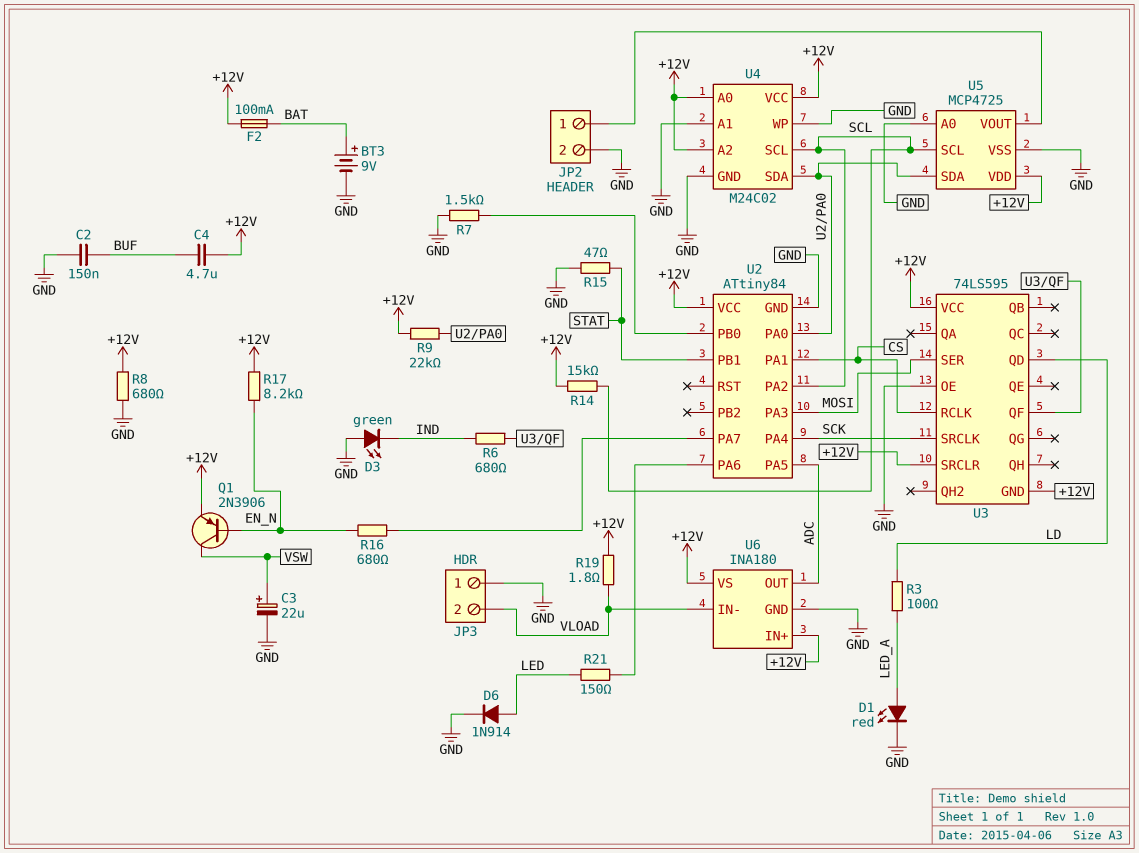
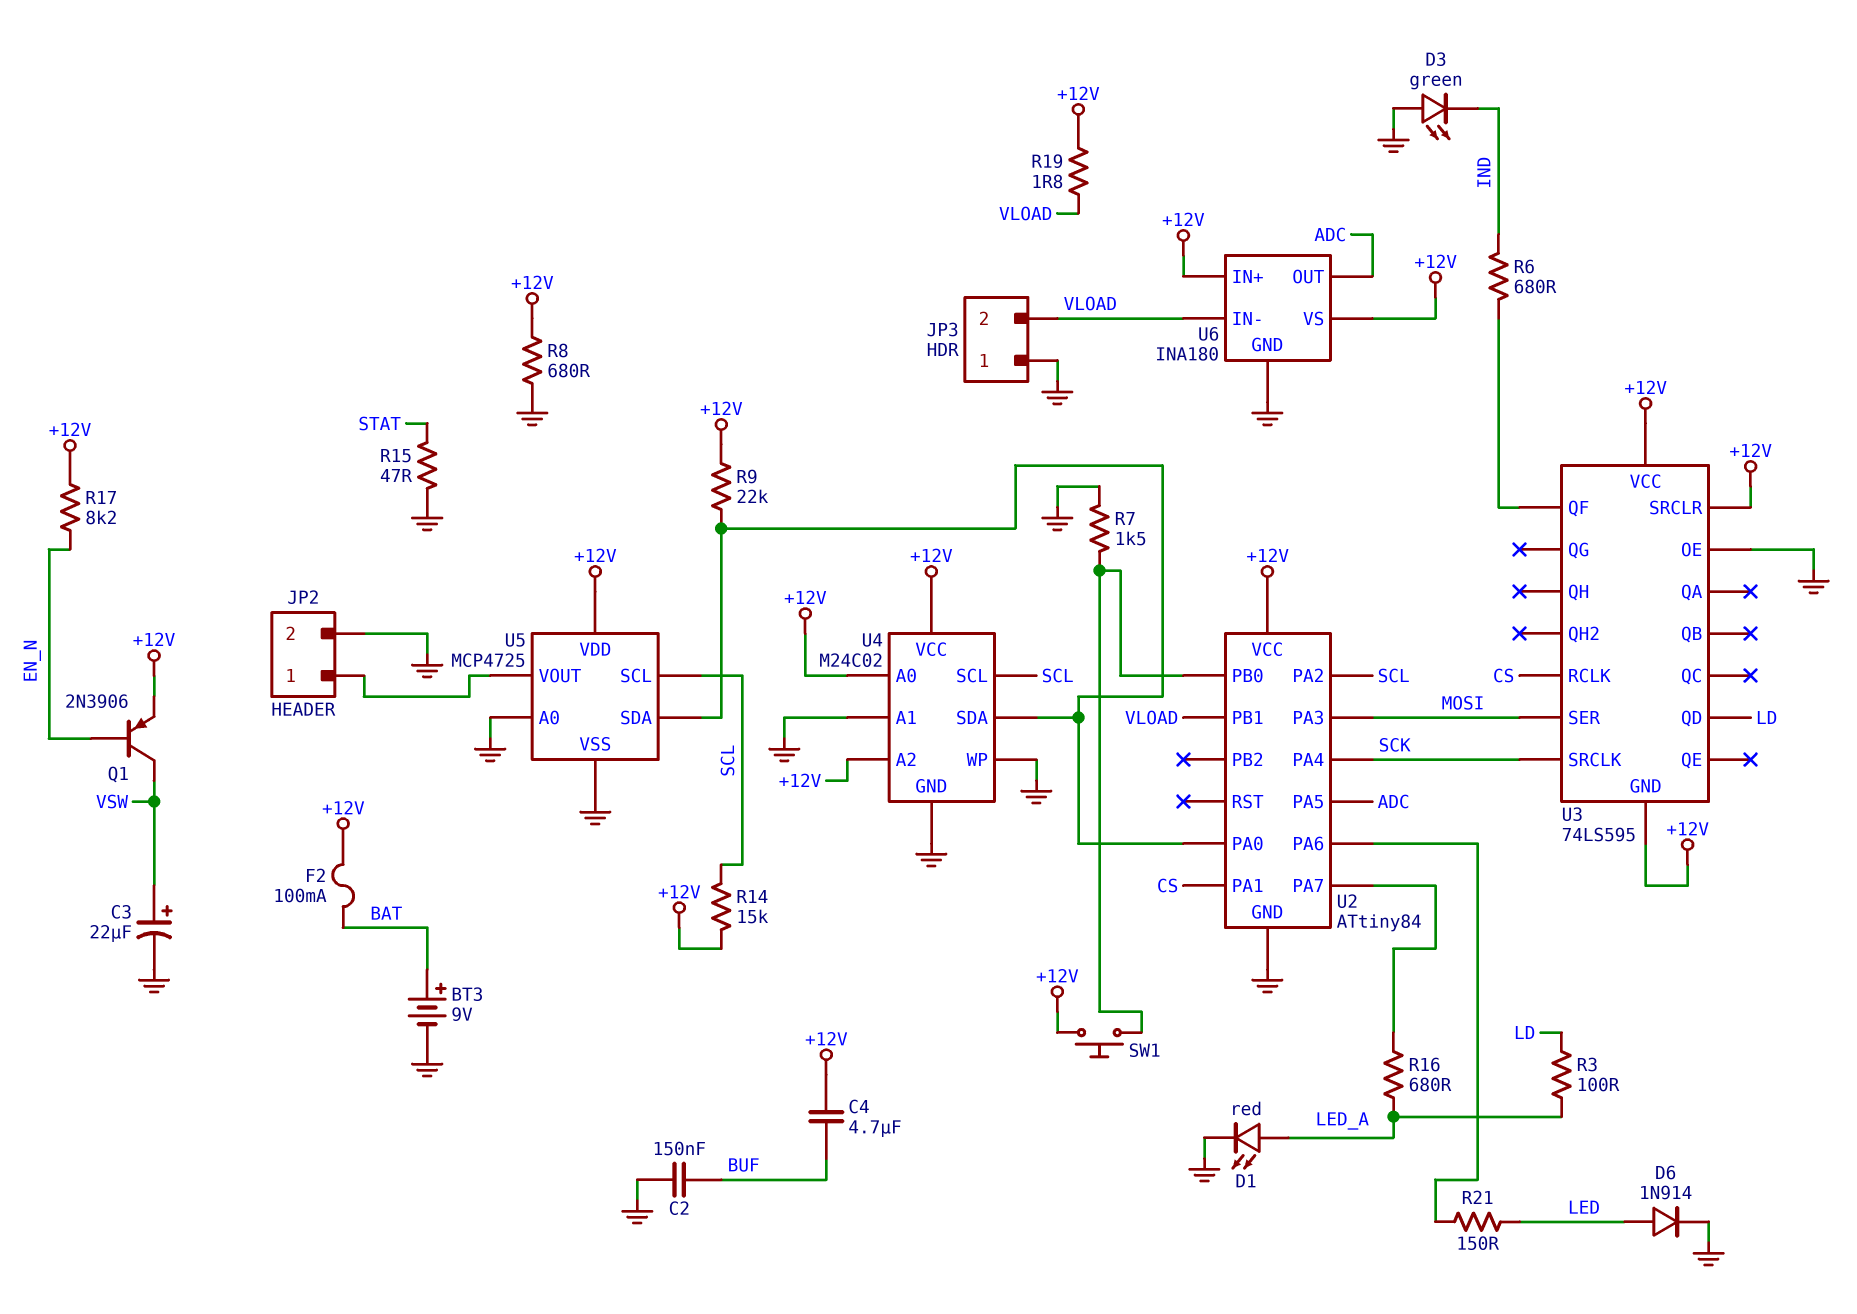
R16: 680 (EN_N, U2/PA7) -> 680 (LED_A, U2/PA7)
SW1: none -> button (+12V, U2/PB0)
U2 pin PB1: STAT -> VLOAD

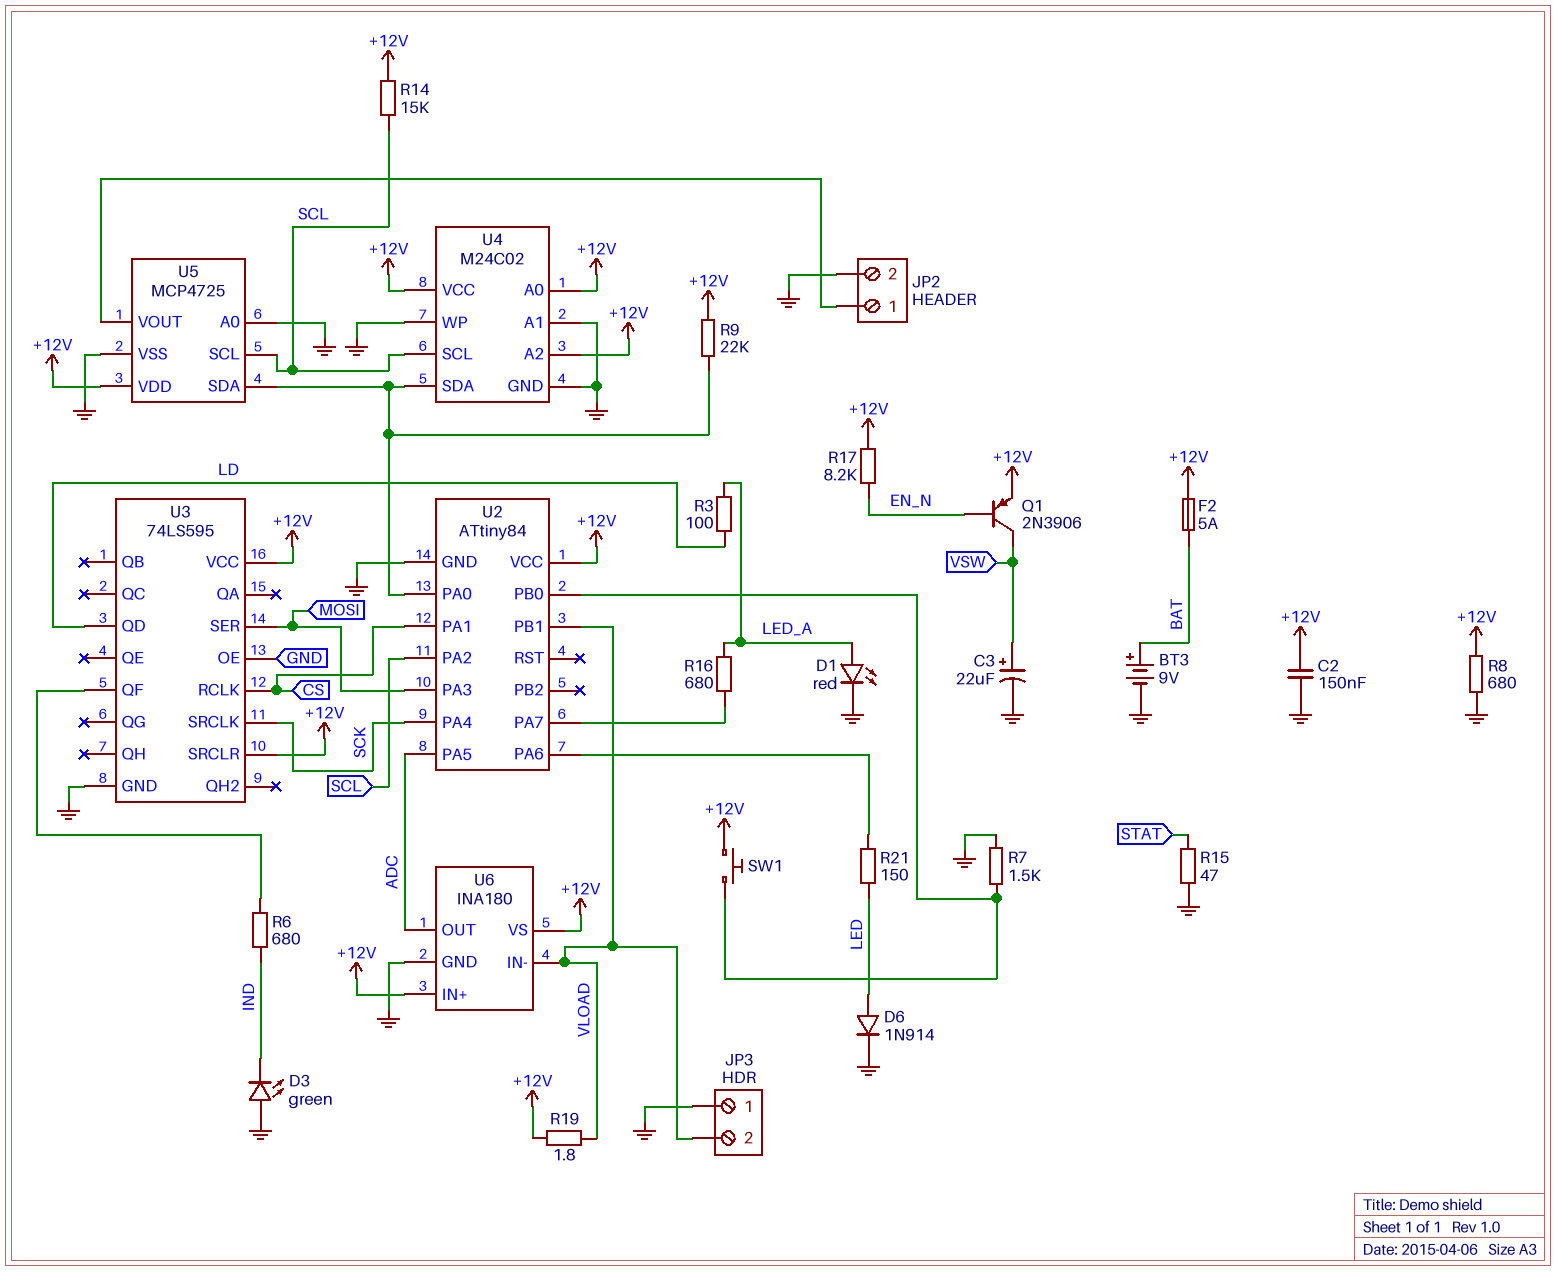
C2: 150nF (BUF, GND) -> 150nF (+12V, GND)
C4: 4.7uF (+12V, BUF) -> none
F2: 100mA (+12V, BAT) -> 5A (+12V, BAT)
U3 pin GND: +12V -> GND

